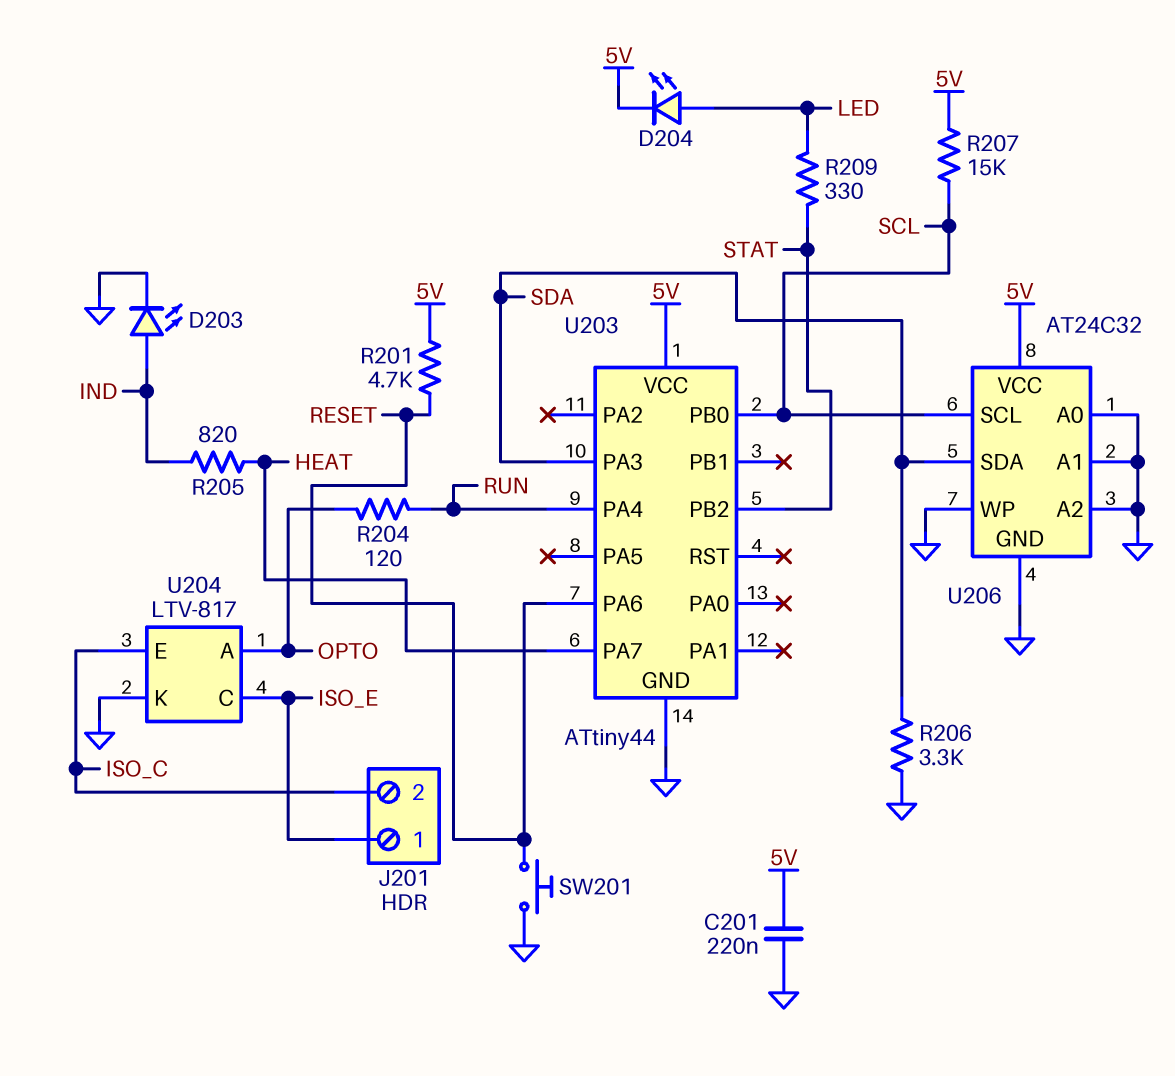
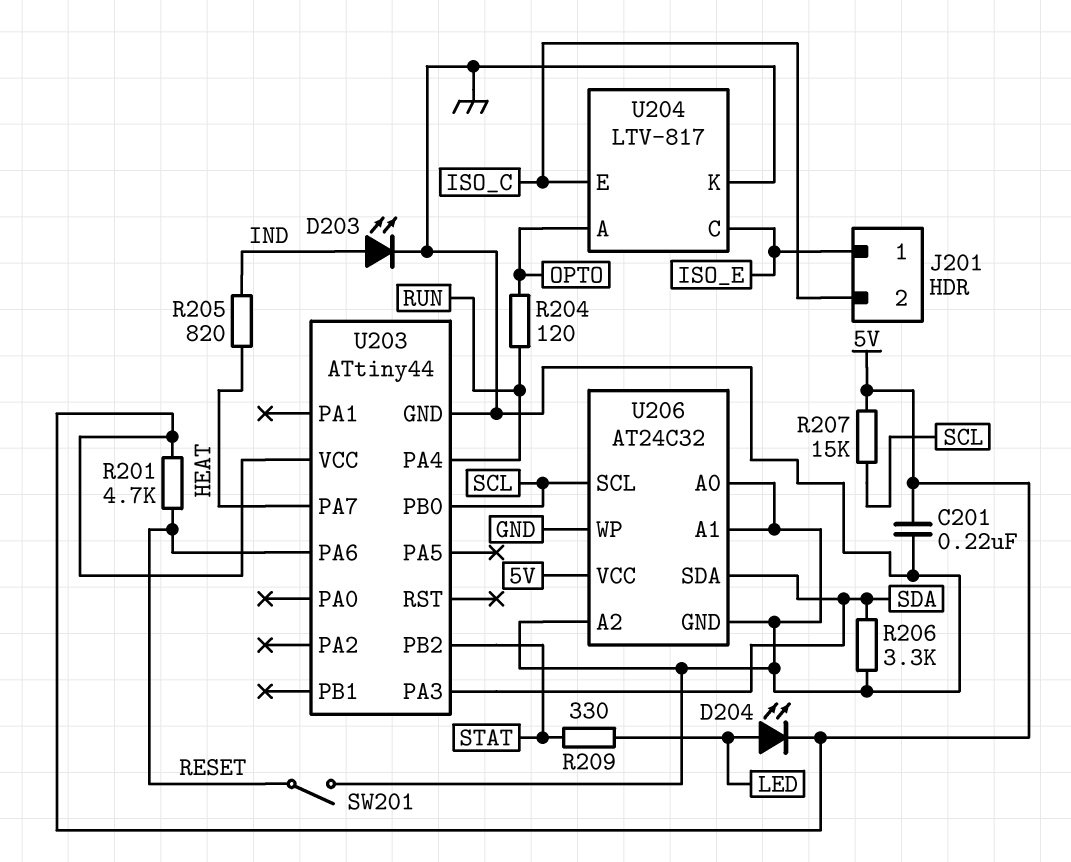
SW201: button (GND, RESET) -> switch (GND, RESET)

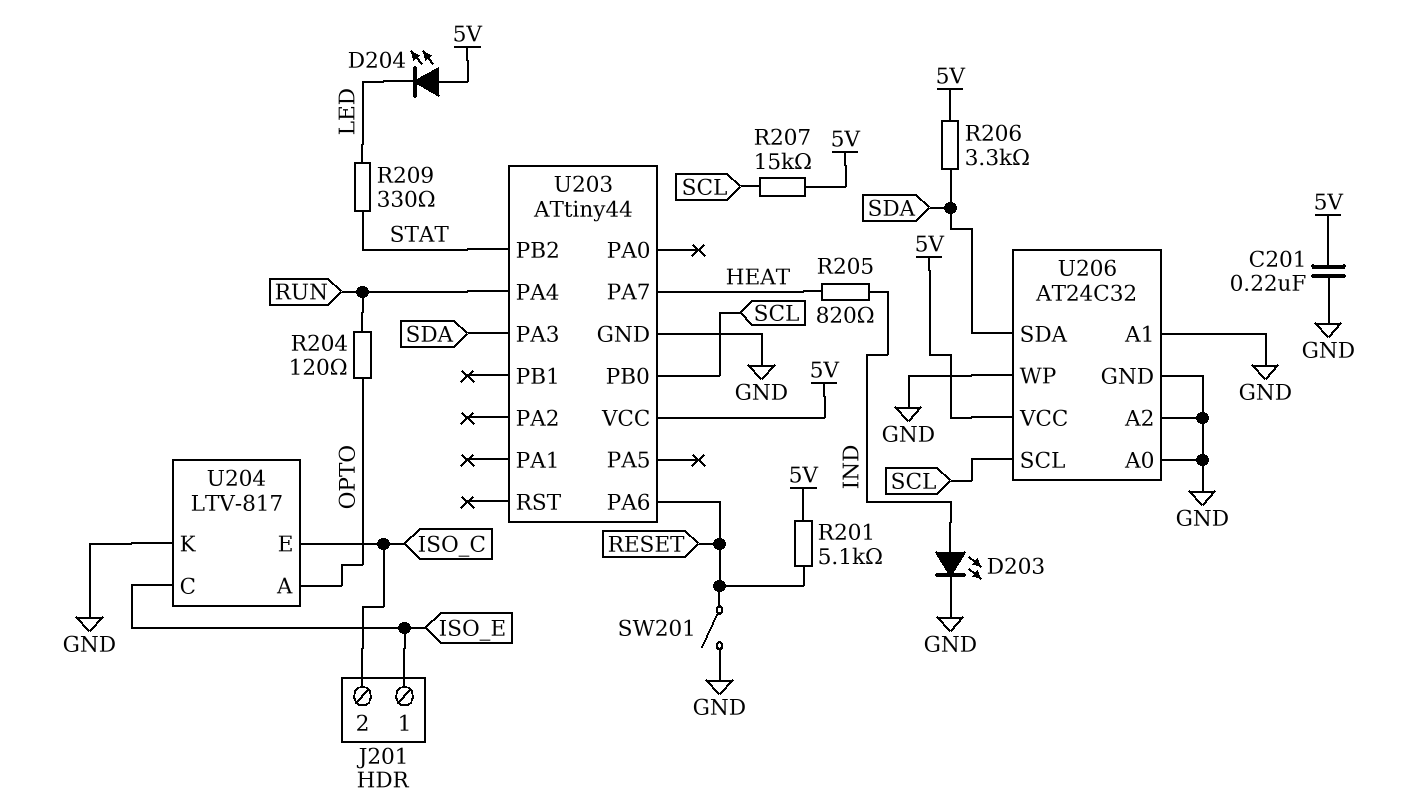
D204: LED (A LED, K 5V) -> LED (A 5V, K LED)
R201: 4.7k (5V, RESET) -> 5.1k (5V, RESET)
R206: 3.3k (GND, SDA) -> 3.3k (5V, SDA)

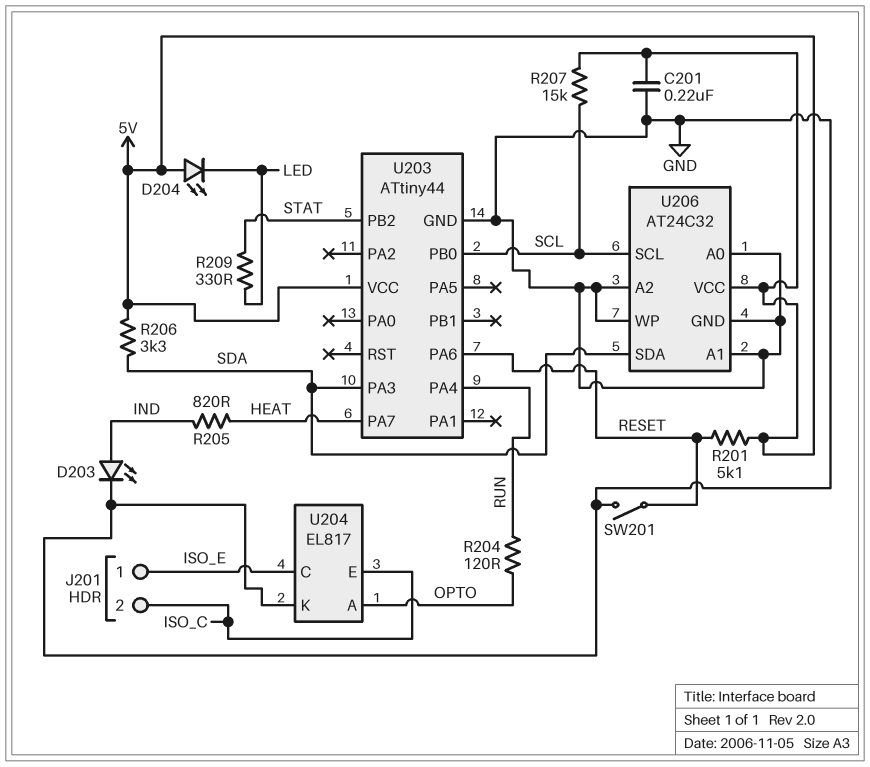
U204: LTV-817 -> EL817

